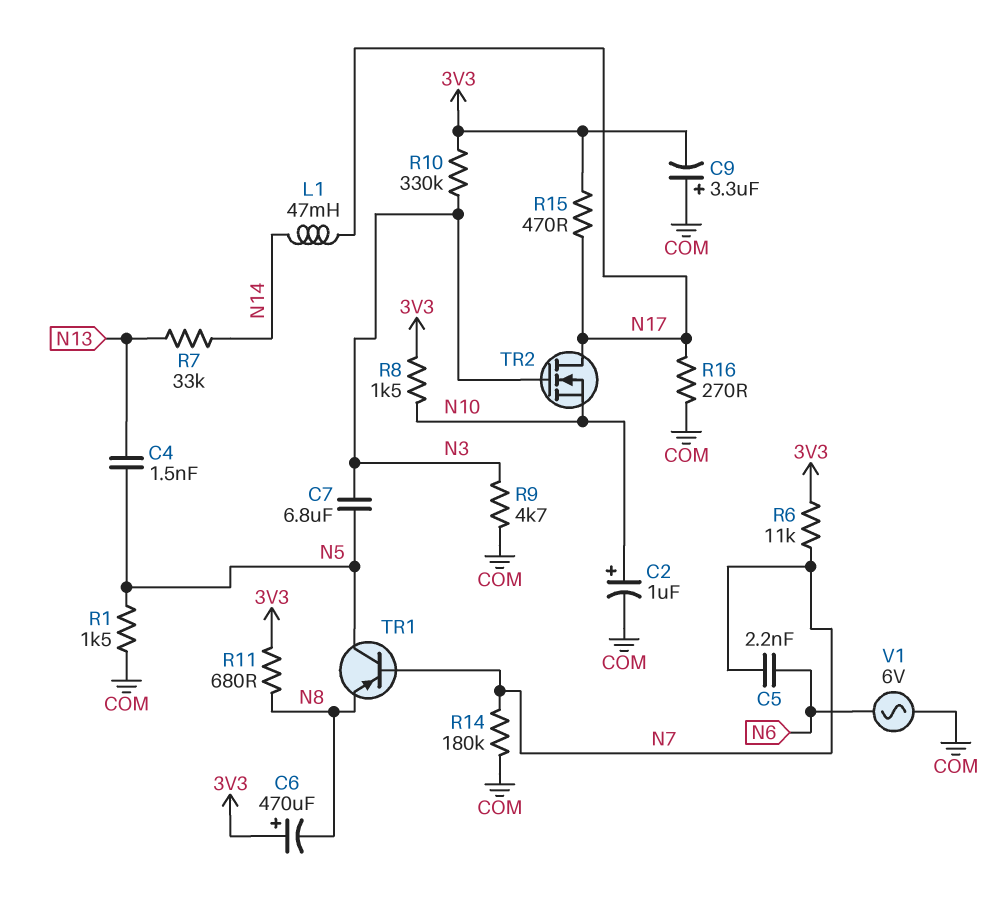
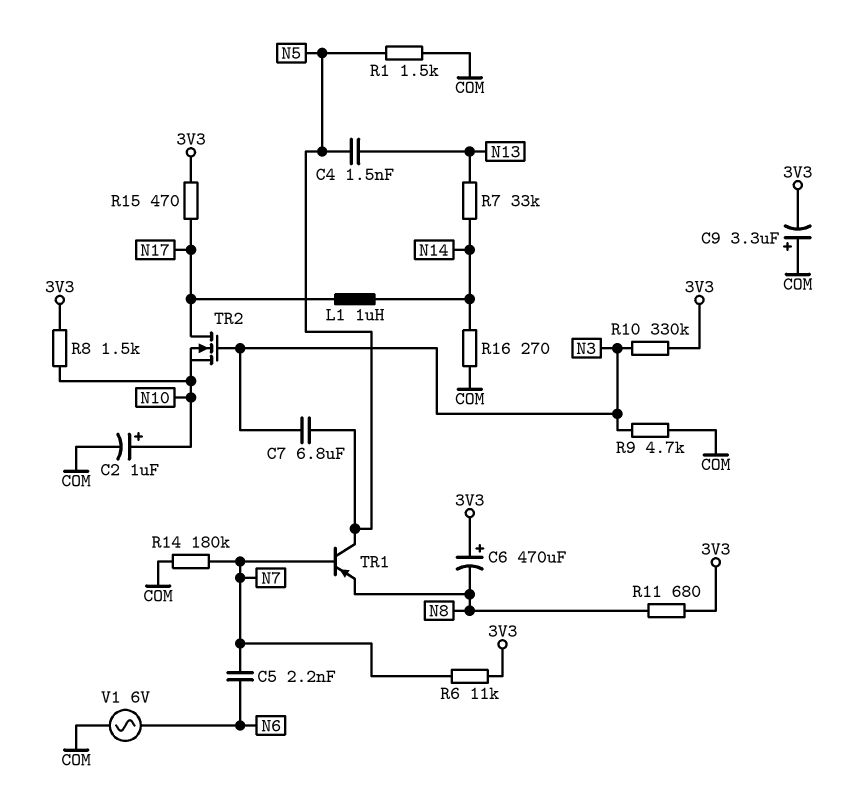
L1: 47mH (N14, N17) -> 1uH (N14, N17)
R16: 270 (COM, N17) -> 270 (COM, N14)

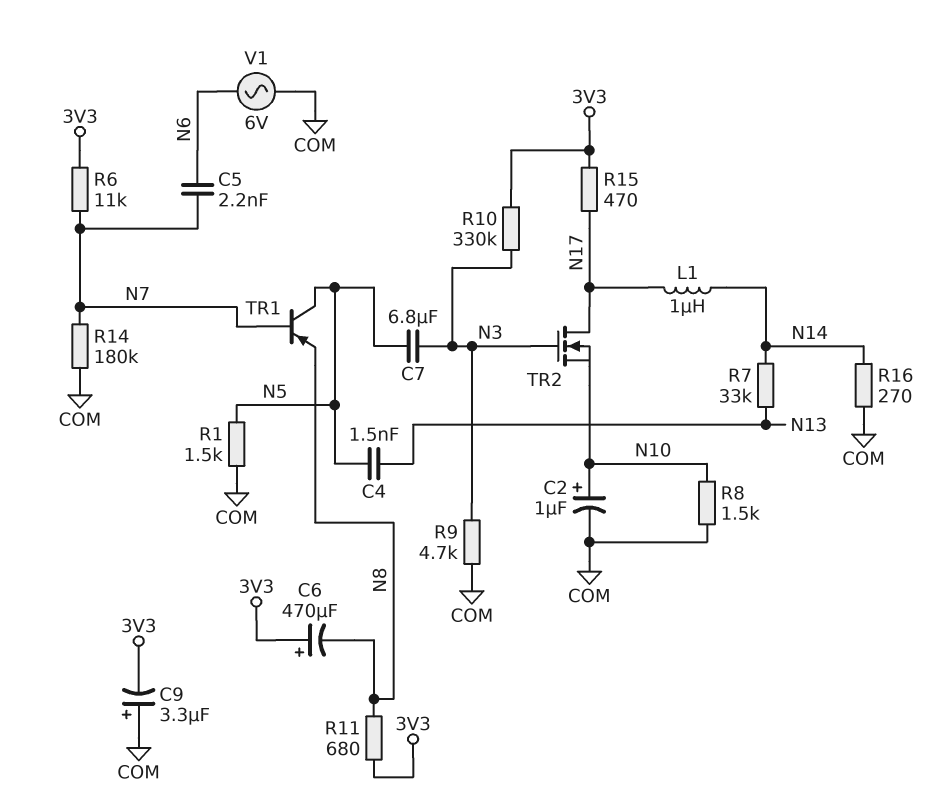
R8: 1.5k (3V3, N10) -> 1.5k (COM, N10)

